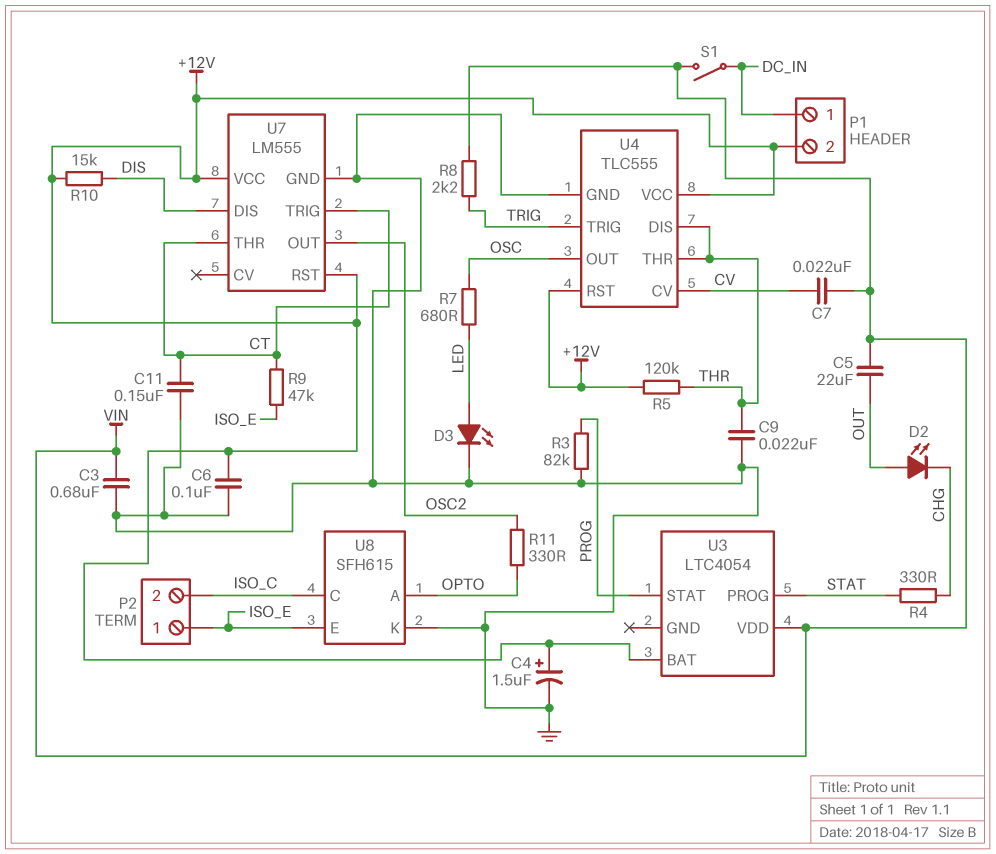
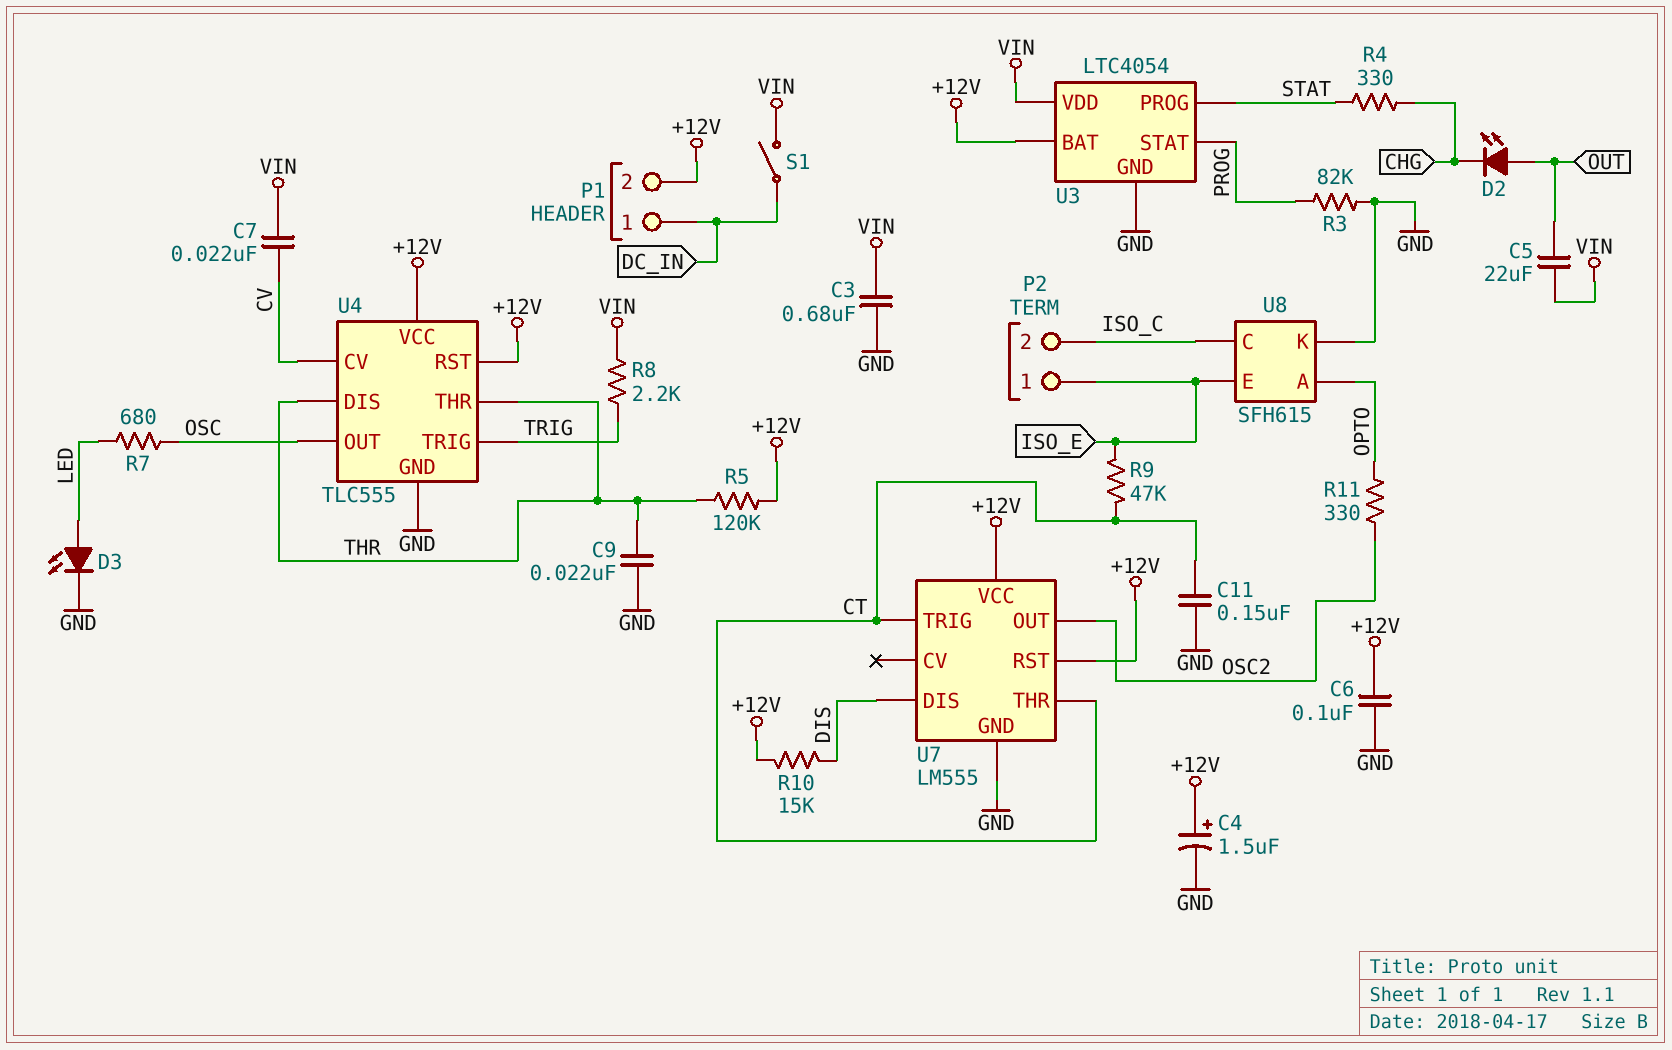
U3 pin GND: none -> GND

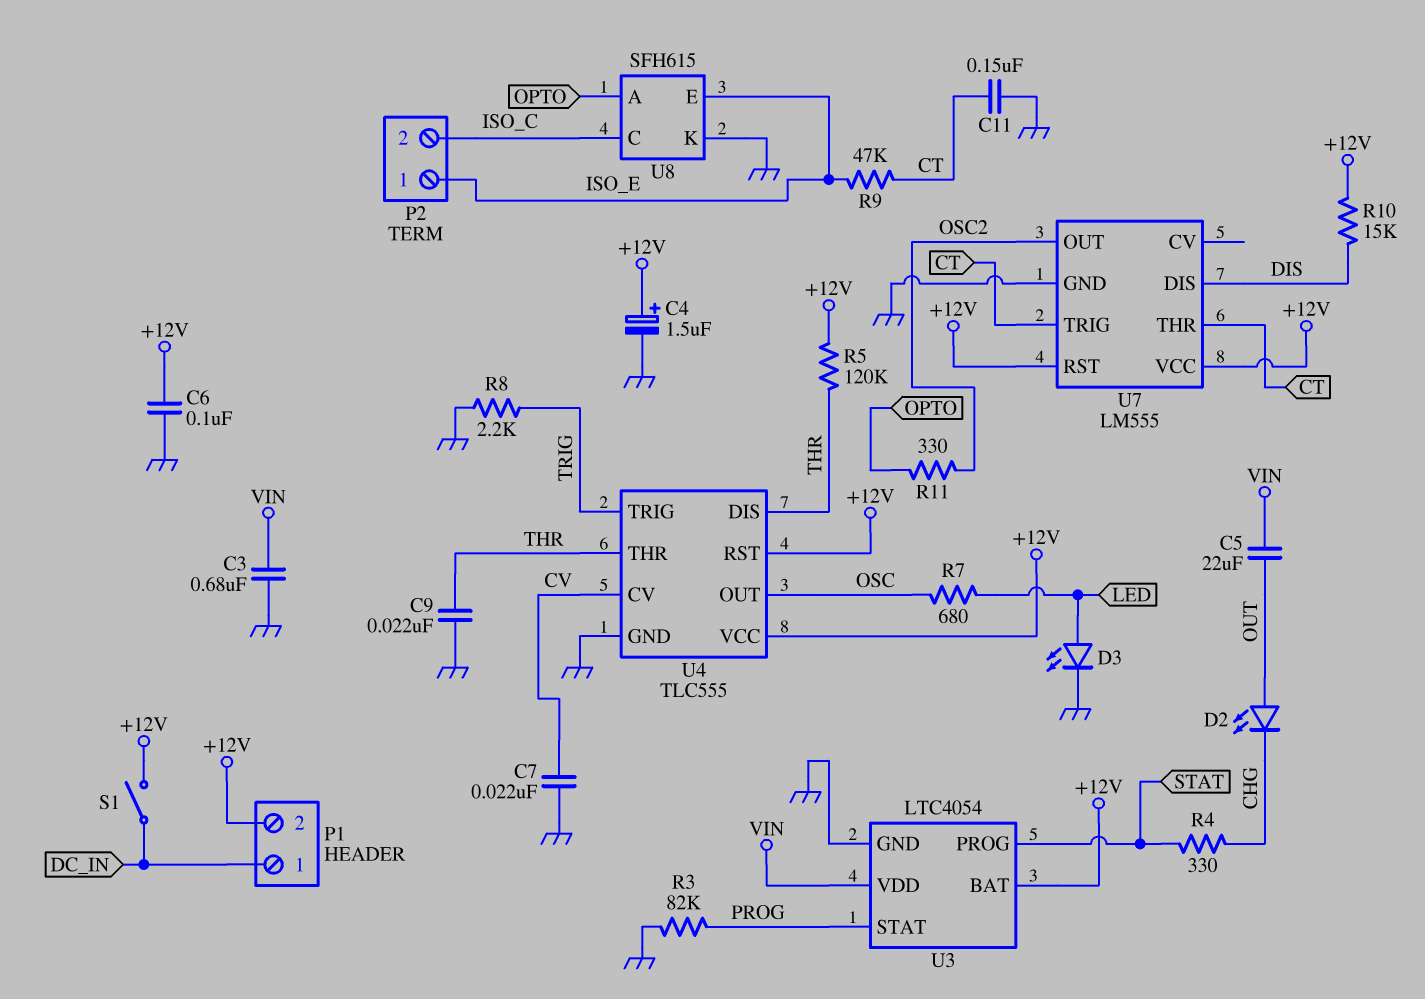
C7: 22nF (CV, VIN) -> 22nF (CV, GND)
R8: 2.2k (TRIG, VIN) -> 2.2k (GND, TRIG)
S1: switch (DC_IN, VIN) -> switch (+12V, DC_IN)

